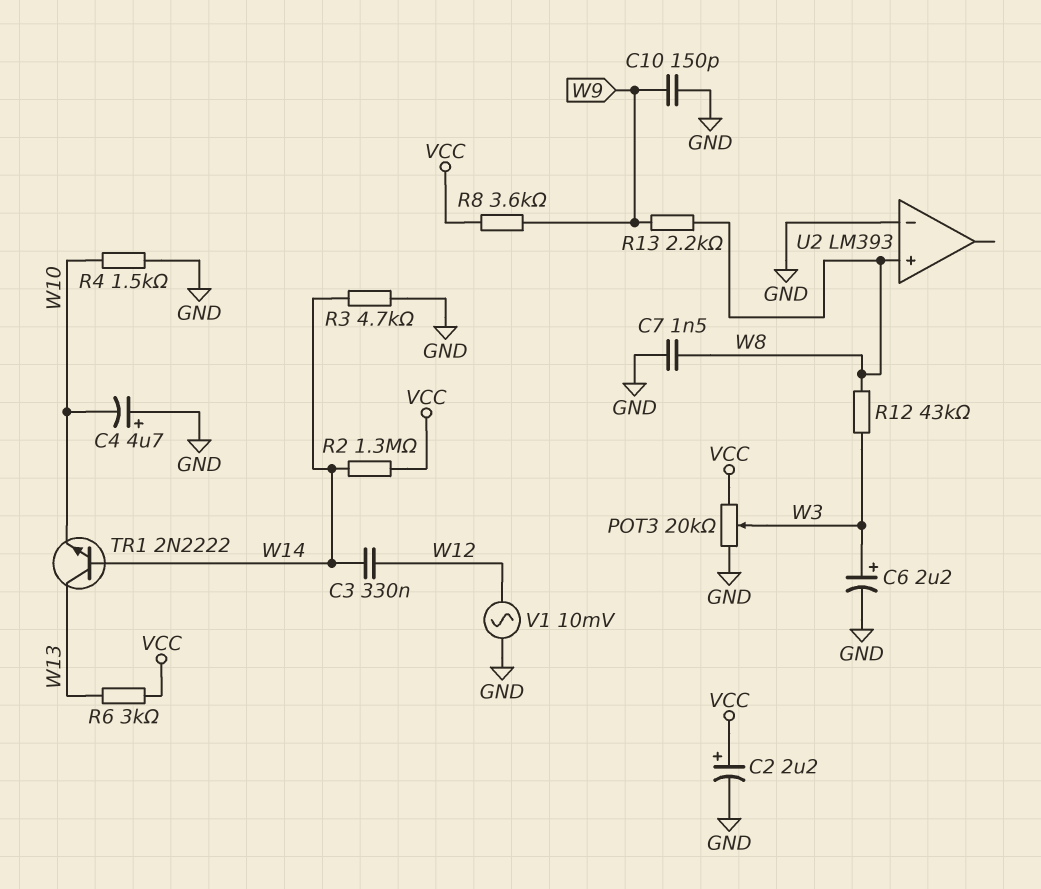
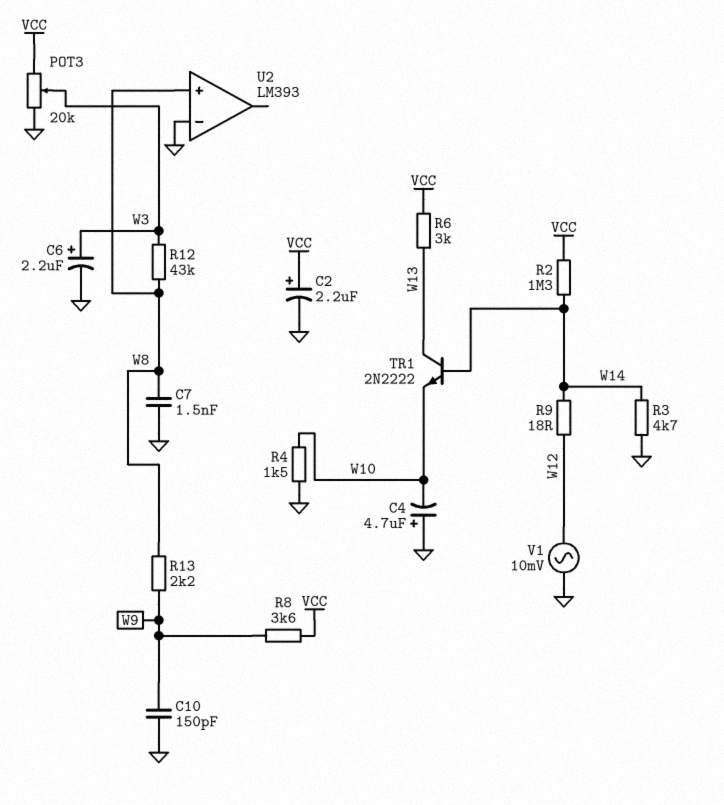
C3: 330nF (W12, W14) -> none
R9: none -> 18 (W12, W14)

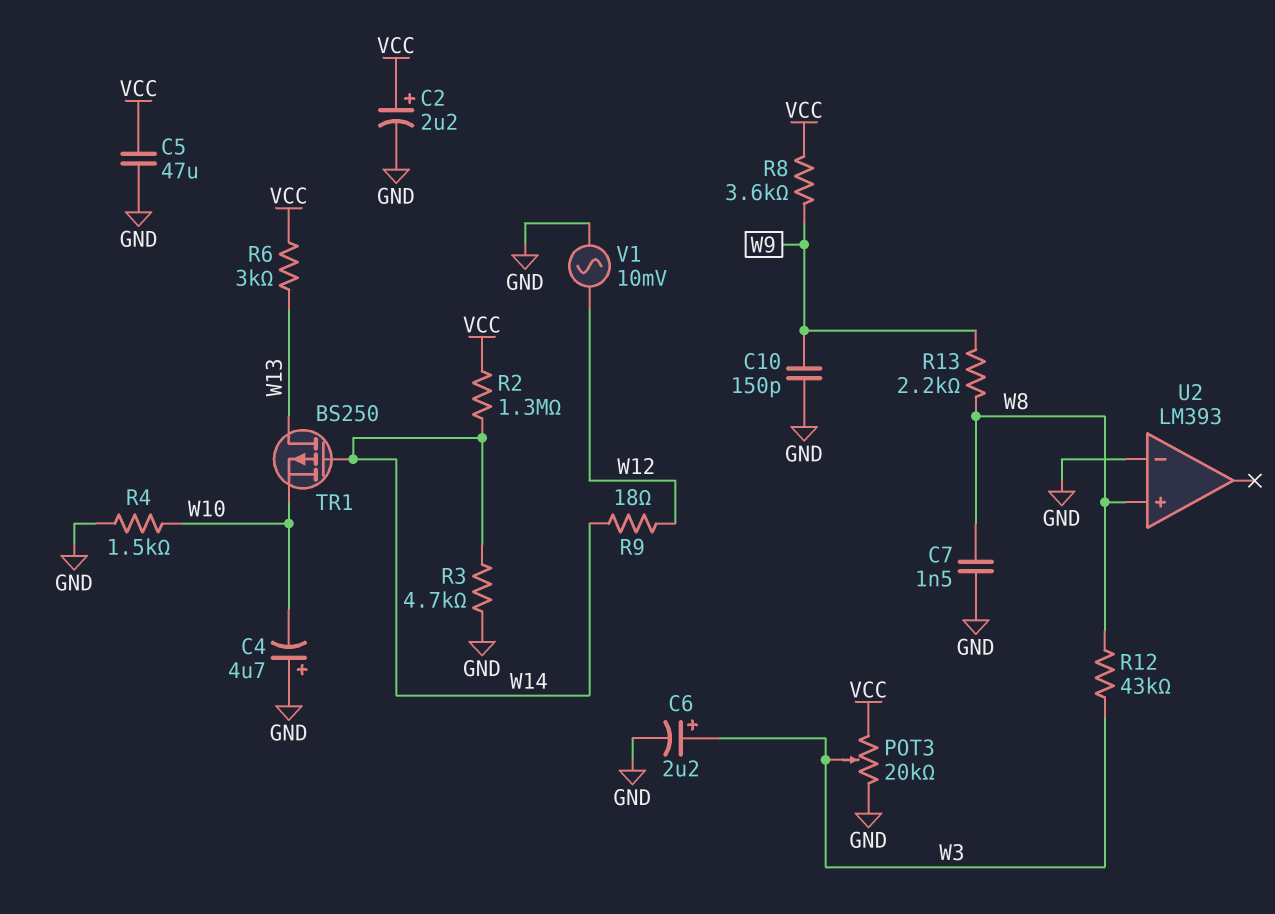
C5: none -> 47uF (GND, VCC)
TR1: NPN 2N2222 (B W14, C W13, E W10) -> PMOS BS250 (G W14, D W13, S W10)

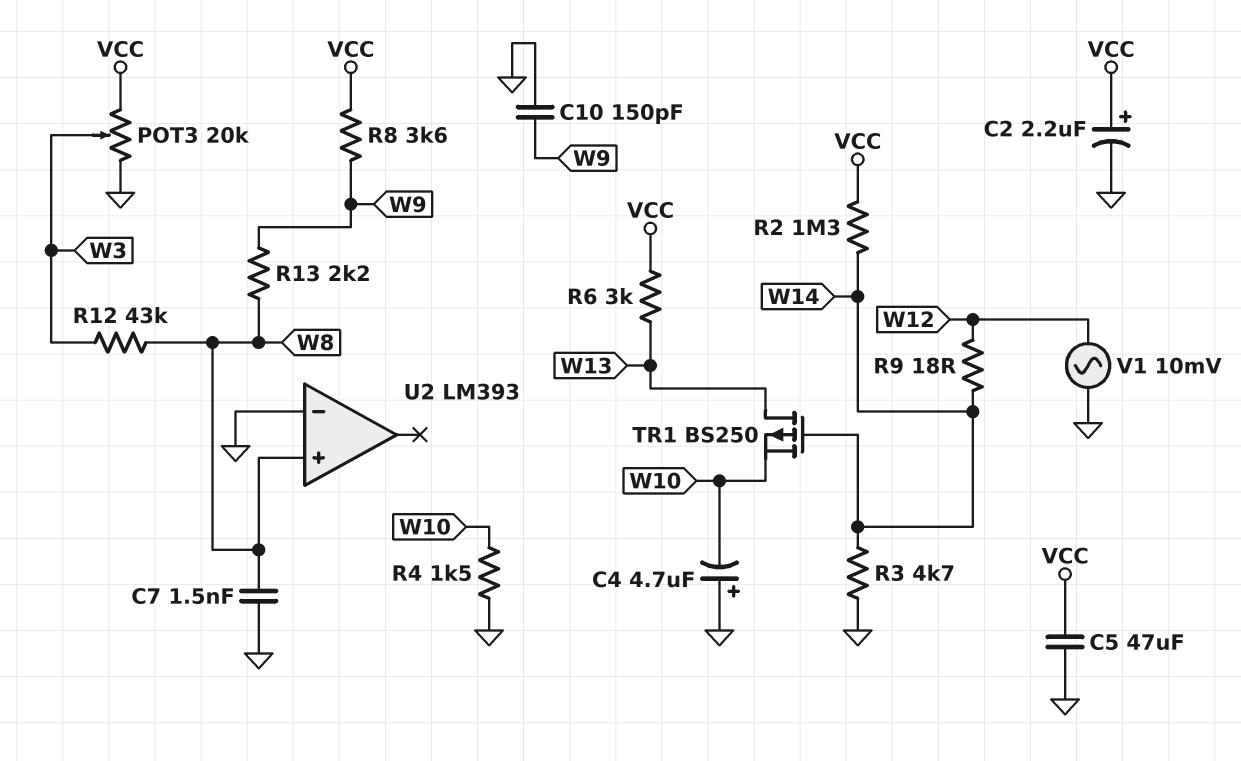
C6: 2.2uF (plus W3, minus GND) -> none

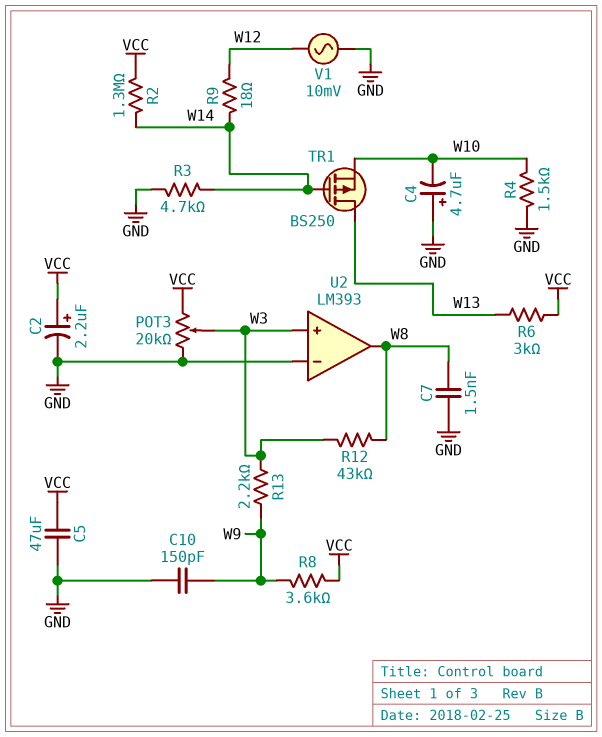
R13: 2.2k (W8, W9) -> 2.2k (W3, W9)
U2 pin in+: W8 -> W3
U2 pin out: none -> W8

